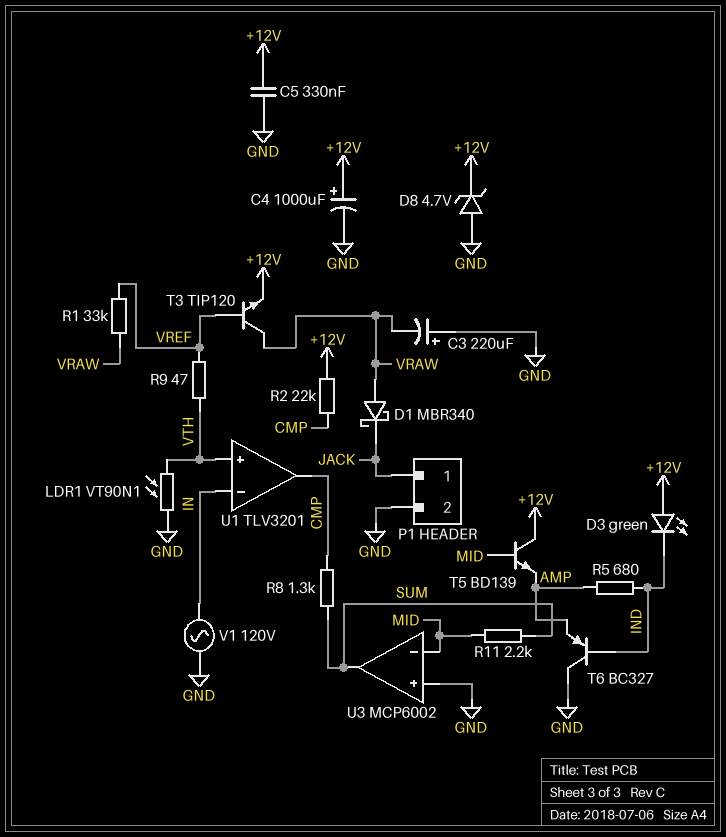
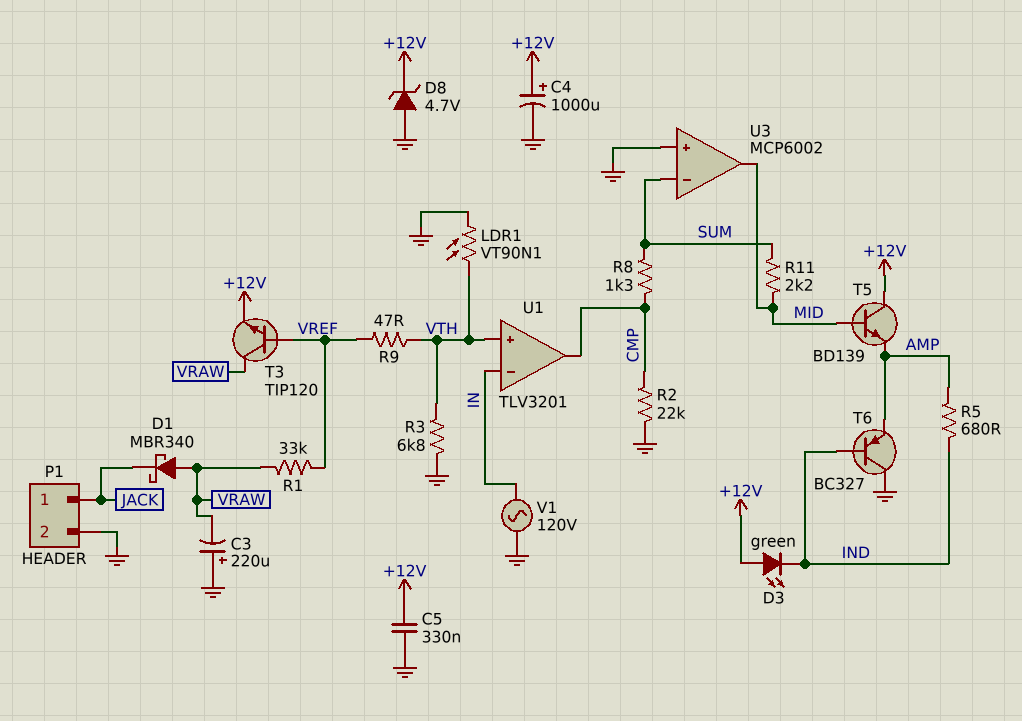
R2: 22k (+12V, CMP) -> 22k (CMP, GND)
R3: none -> 6.8k (GND, VTH)
U3 pin in-: MID -> SUM
U3 pin out: SUM -> MID

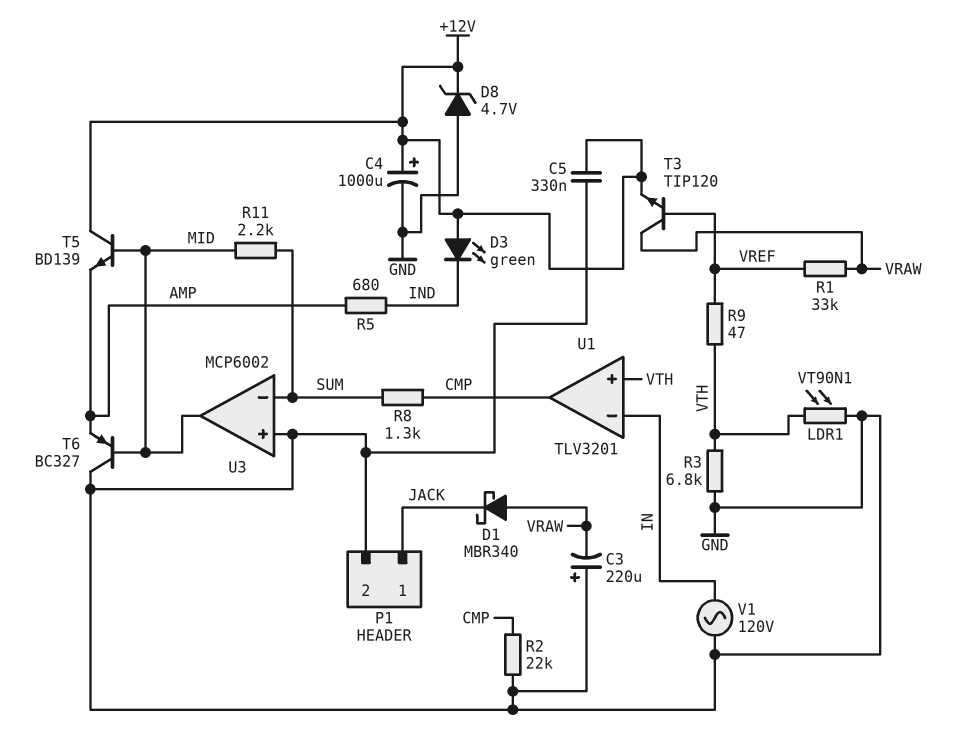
T6: PNP BC327 (B IND, C GND, E AMP) -> PNP BC327 (B MID, C GND, E AMP)

